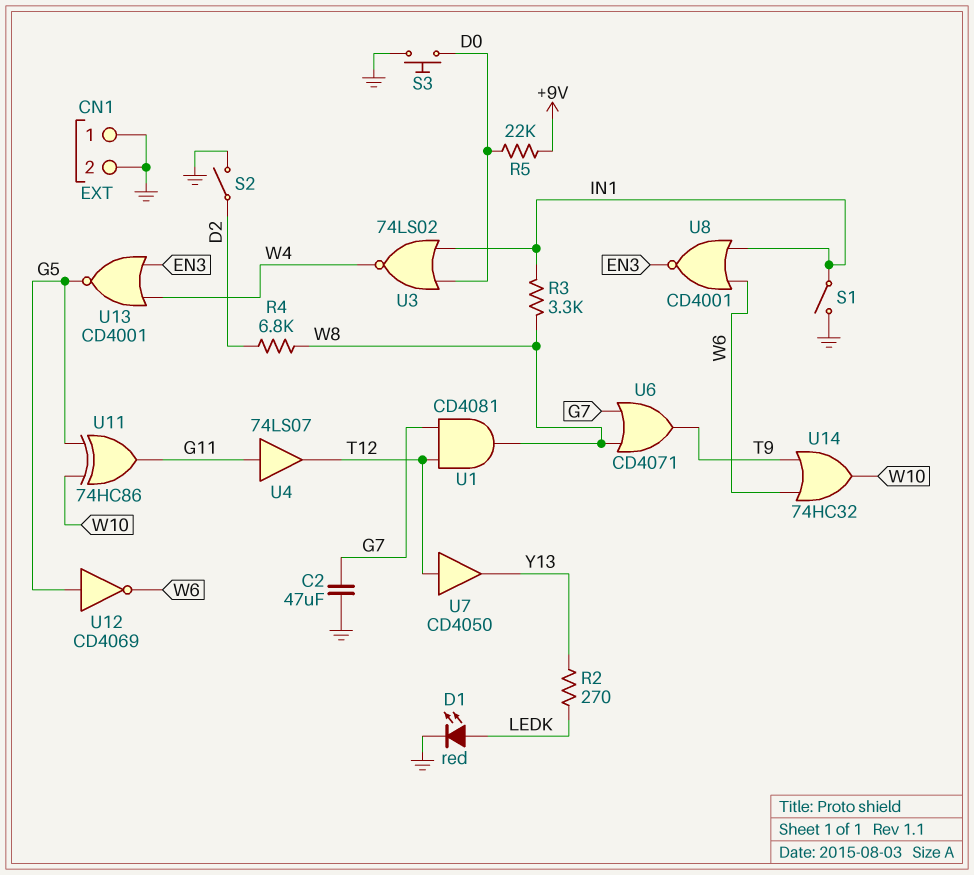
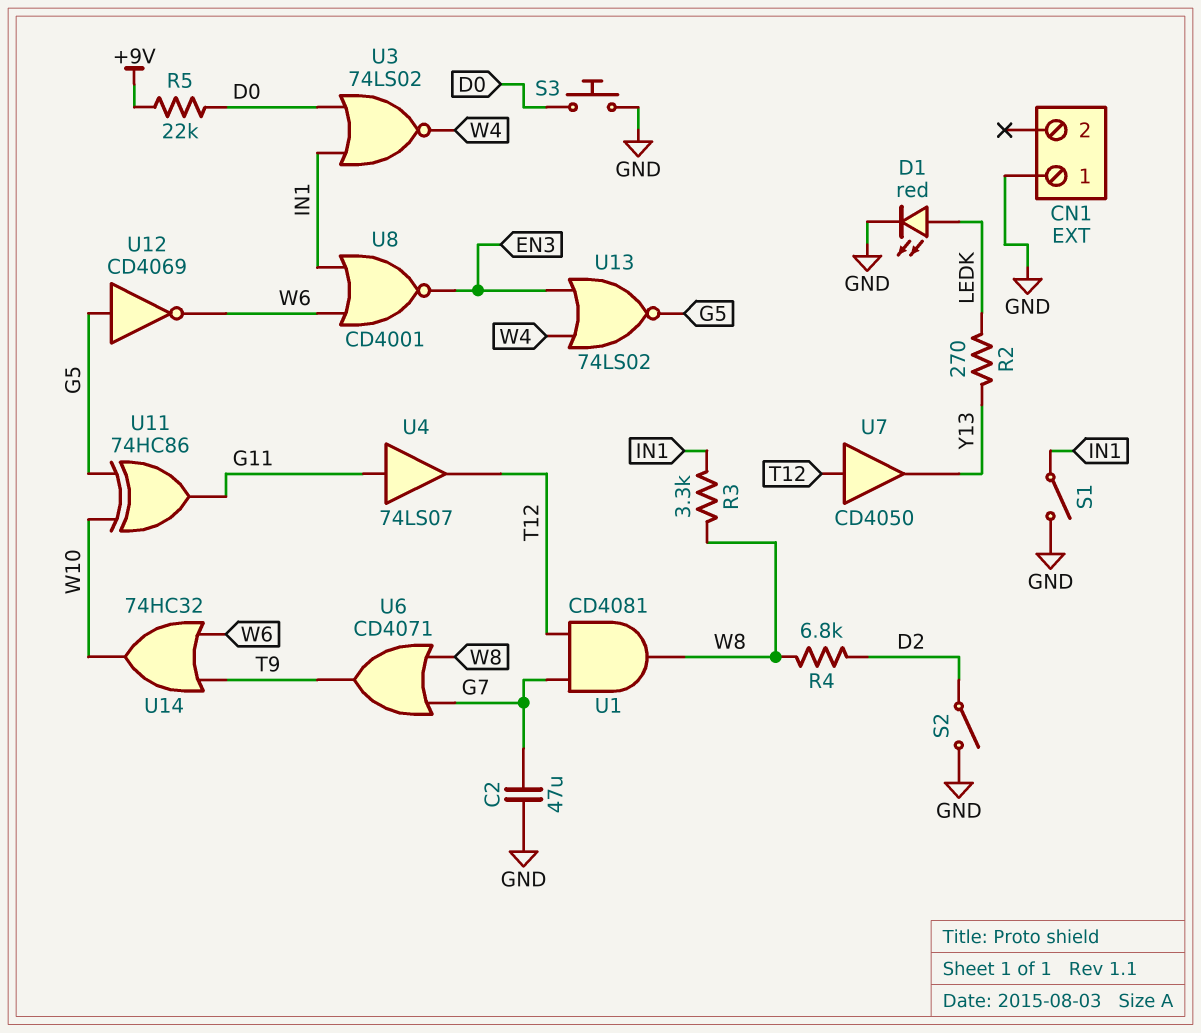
CN1 pin 2: GND -> none
U13: NOR CD4001 (in EN3, in W4, out G5) -> NOR 74LS02 (in EN3, in W4, out G5)

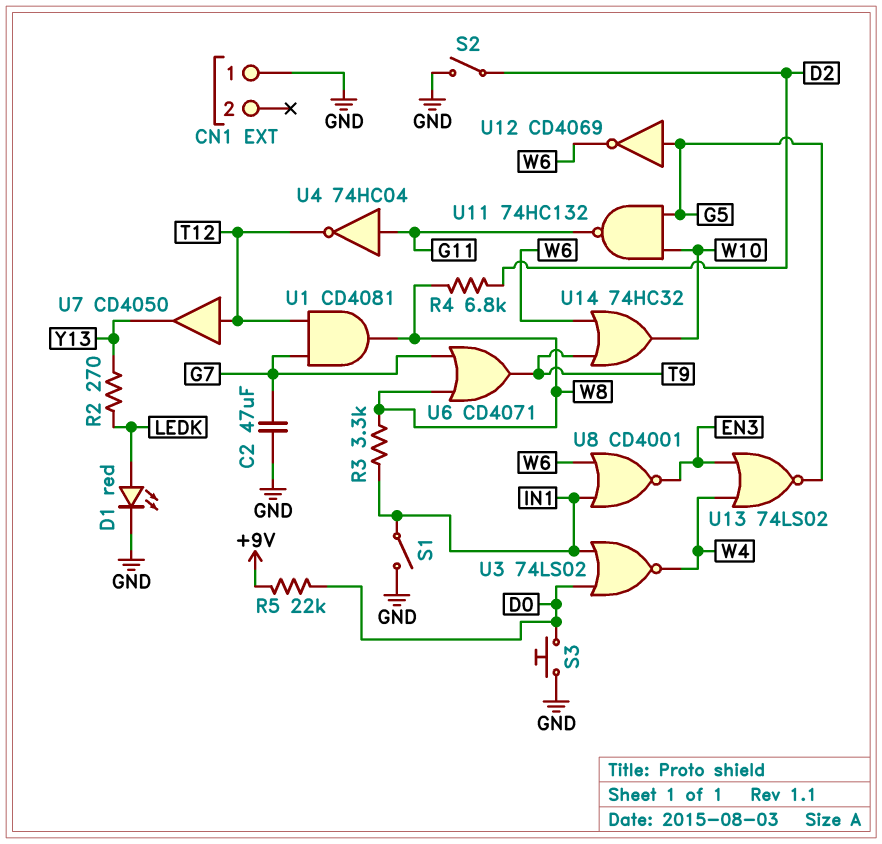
U4: buffer 74LS07 (in G11, out T12) -> NOT 74HC04 (in G11, out T12)
U11: XOR 74HC86 (in G5, in W10, out G11) -> NAND 74HC132 (in G5, in W10, out G11)

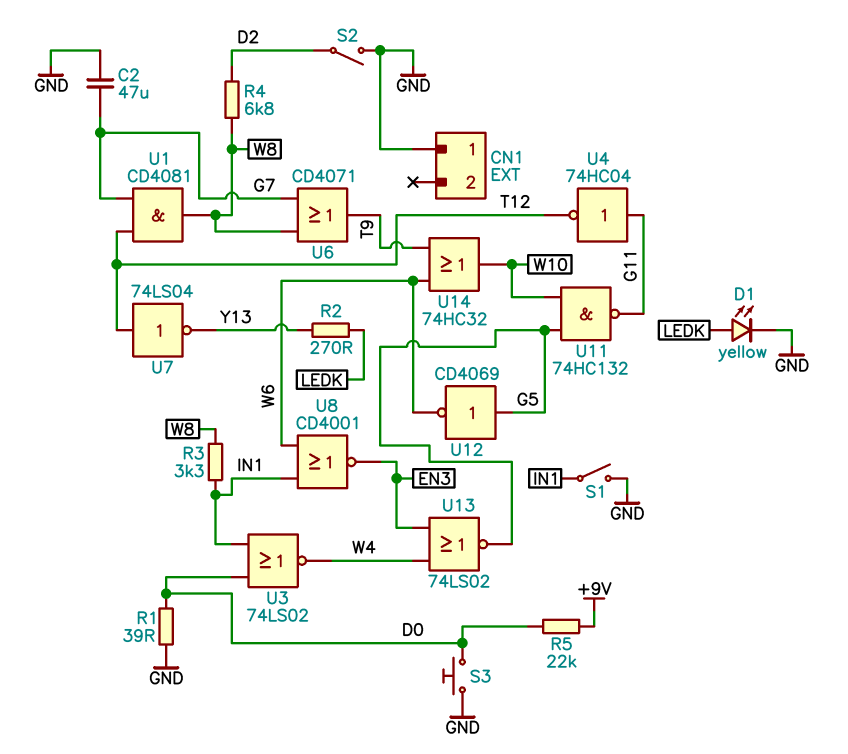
D1: LED red (A LEDK, K GND) -> LED yellow (A LEDK, K GND)
R1: none -> 39 (D0, GND)
U7: buffer CD4050 (in T12, out Y13) -> NOT 74LS04 (in T12, out Y13)

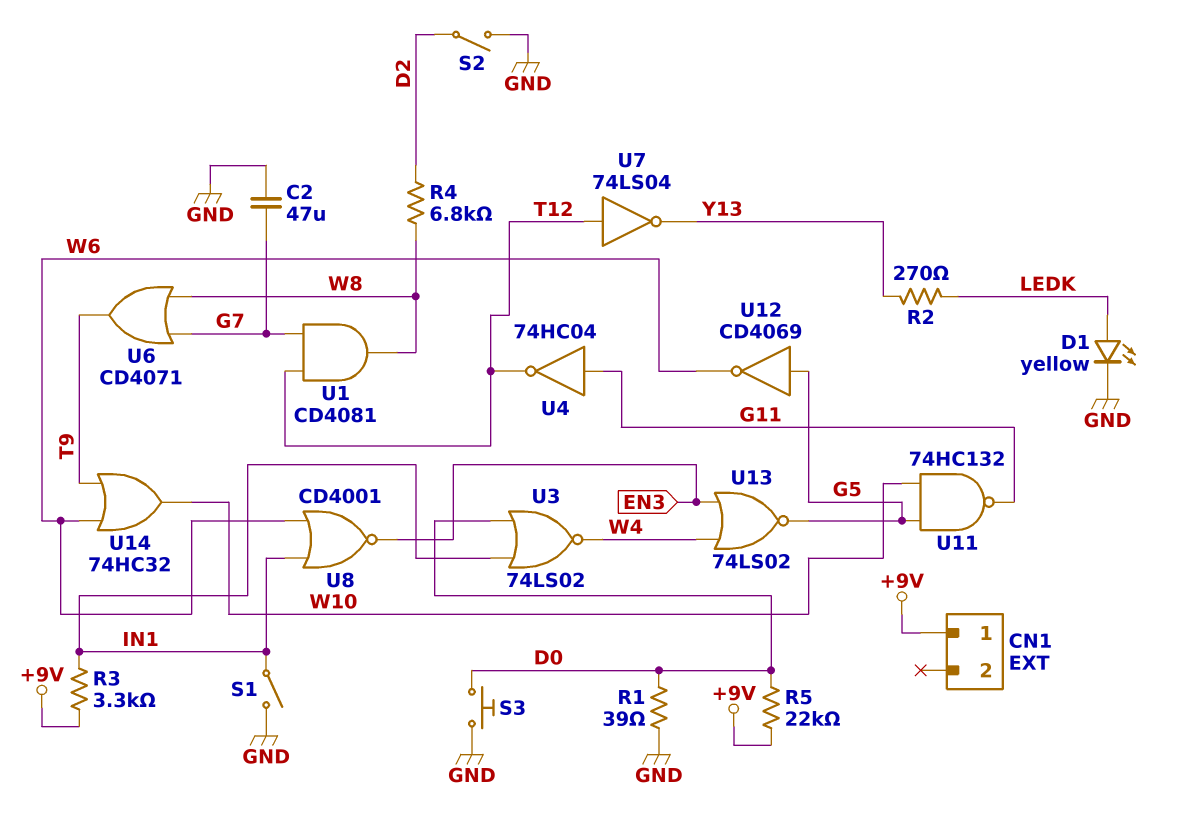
CN1 pin 1: GND -> +9V
R3: 3.3k (IN1, W8) -> 3.3k (+9V, IN1)

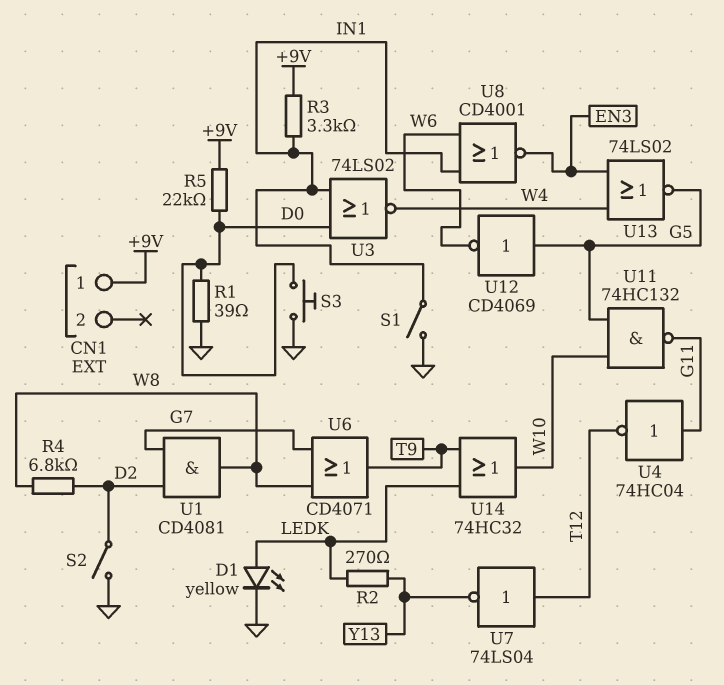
C2: 47uF (G7, GND) -> none
U1: AND CD4081 (in G7, in T12, out W8) -> AND CD4081 (in D2, in G7, out W8)
U14: OR 74HC32 (in T9, in W6, out W10) -> OR 74HC32 (in LEDK, in T9, out W10)

